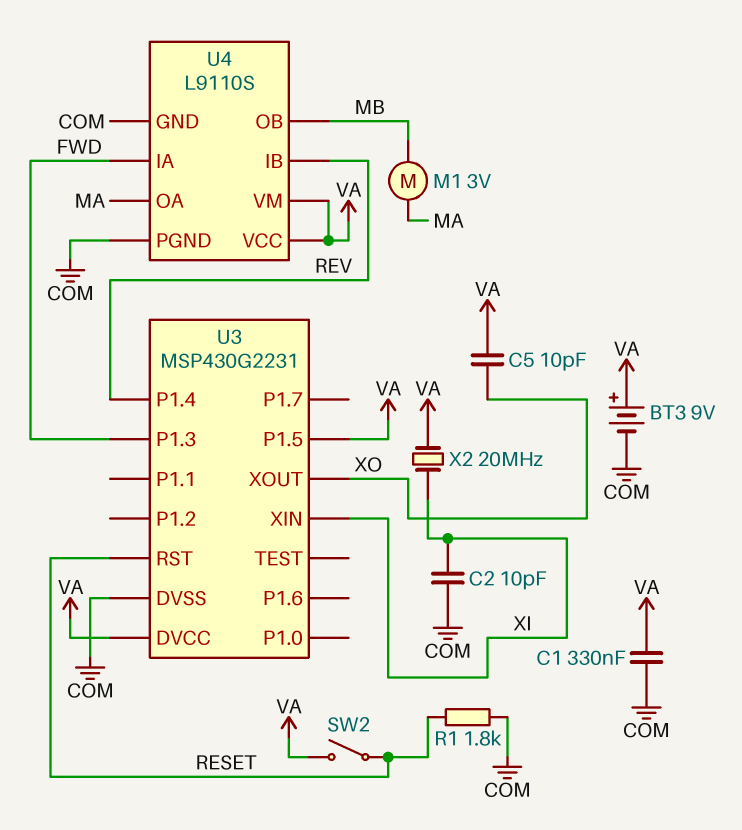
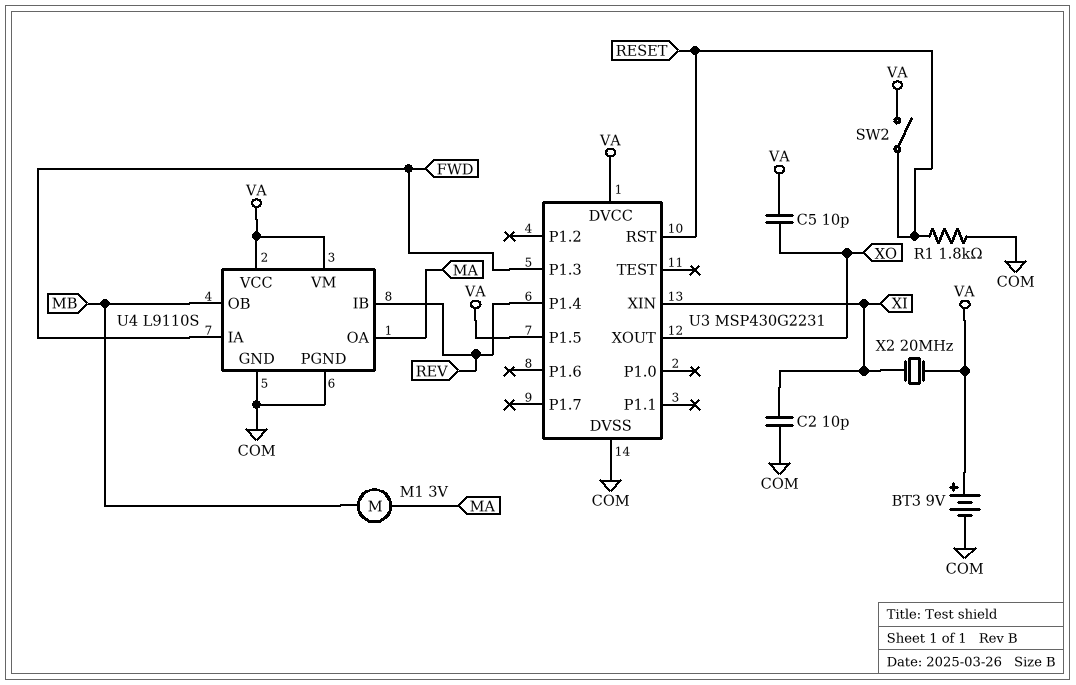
C1: 330nF (COM, VA) -> none

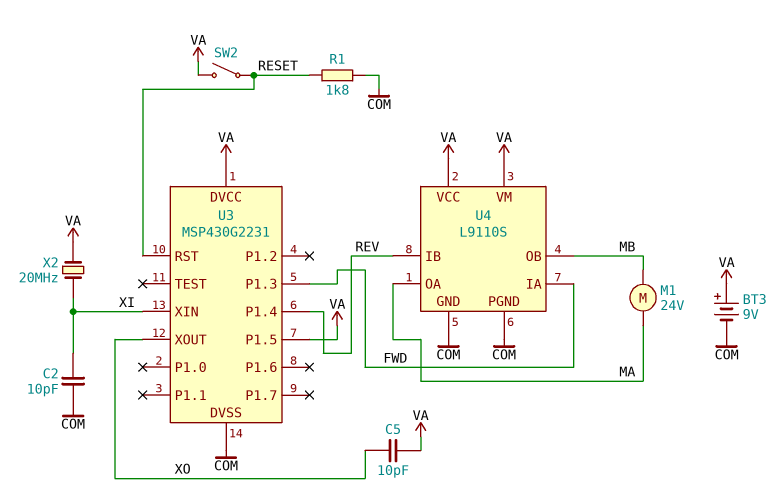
M1: motor 3V (MA, MB) -> motor 24V (MA, MB)

